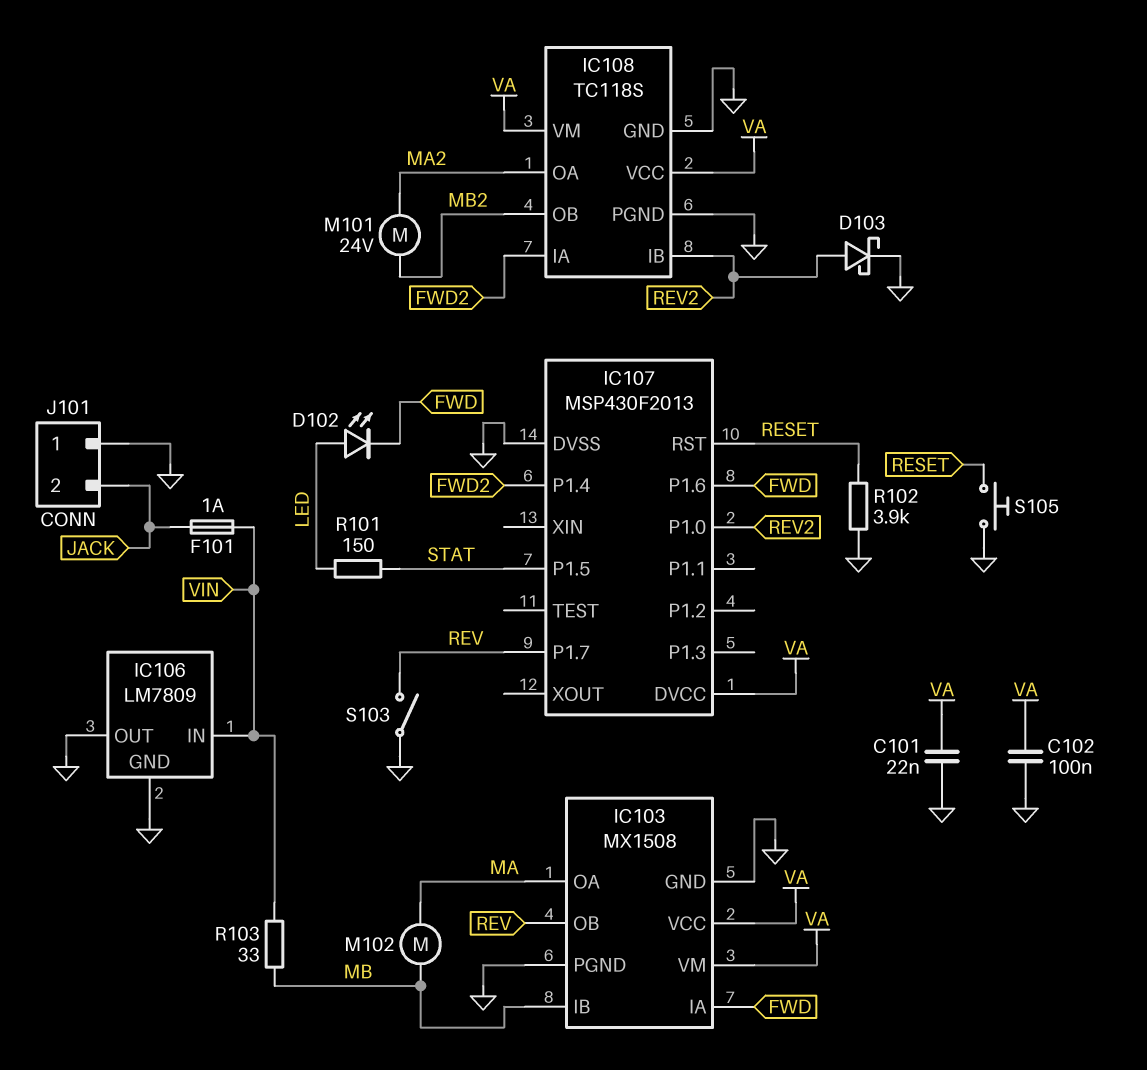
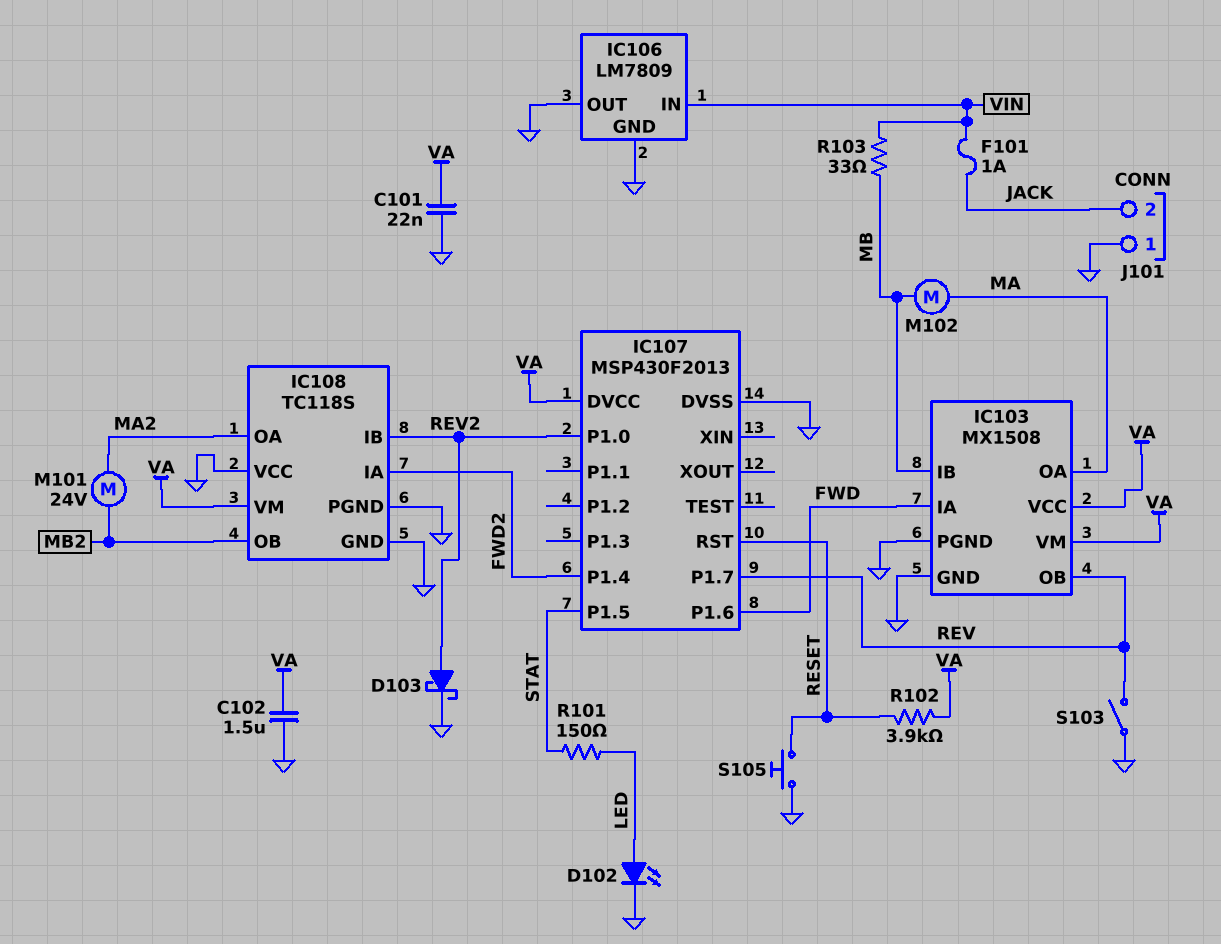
C102: 100nF (GND, VA) -> 1.5uF (GND, VA)
D102: LED (A LED, K FWD) -> LED (A LED, K GND)
IC108 pin VCC: VA -> GND
R102: 3.9k (GND, RESET) -> 3.9k (RESET, VA)

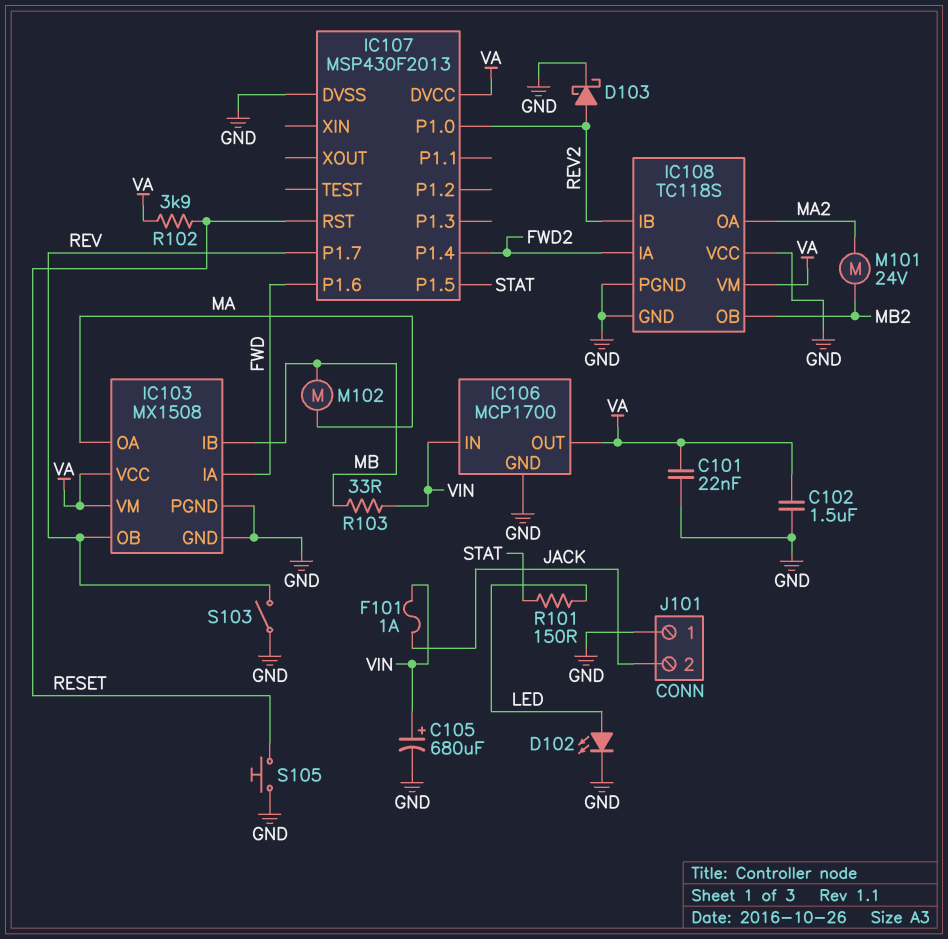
C105: none -> 680uF (plus VIN, minus GND)
IC106: LM7809 -> MCP1700
IC106 pin OUT: GND -> VA

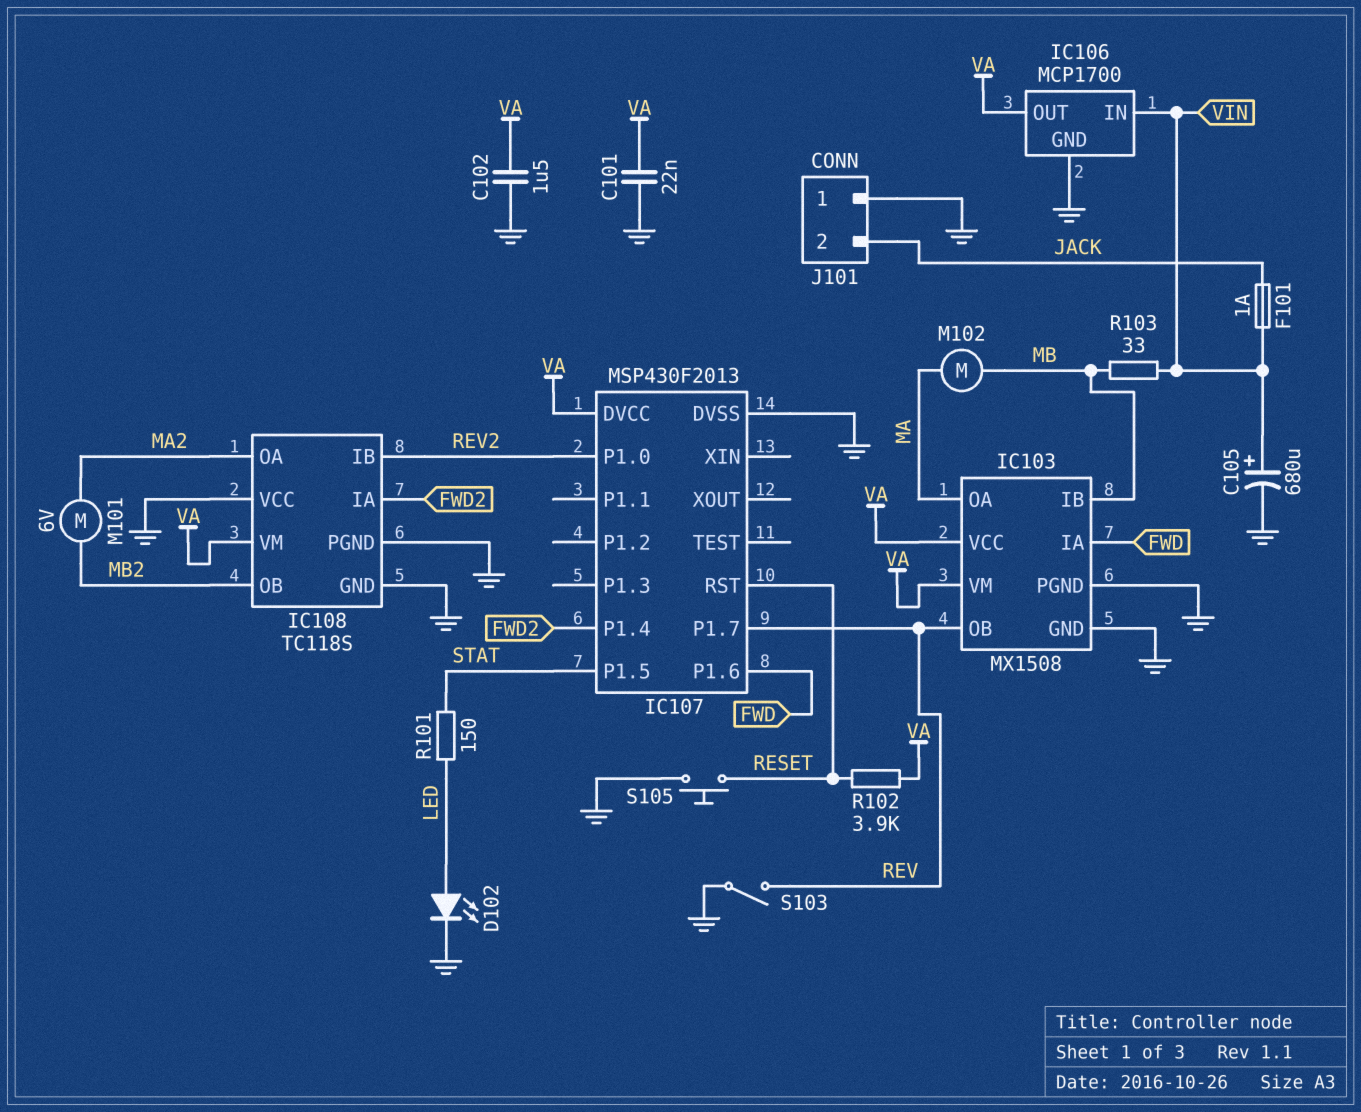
D103: schottky (A REV2, K GND) -> none
M101: motor 24V (MA2, MB2) -> motor 6V (MA2, MB2)

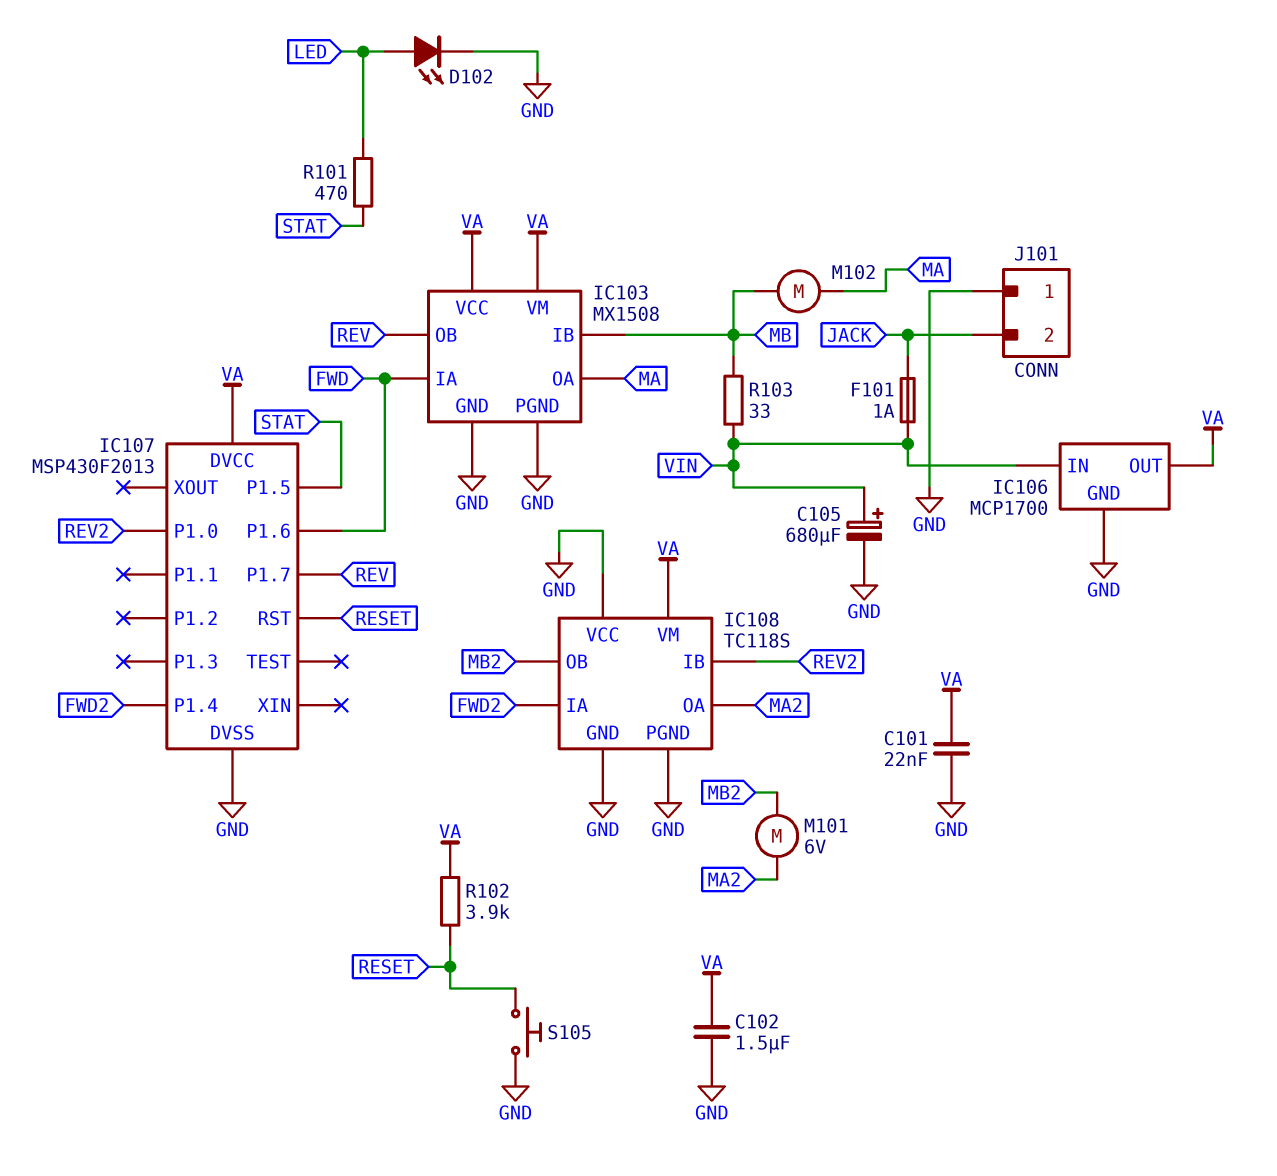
R101: 150 (LED, STAT) -> 470 (LED, STAT)
S103: switch (GND, REV) -> none

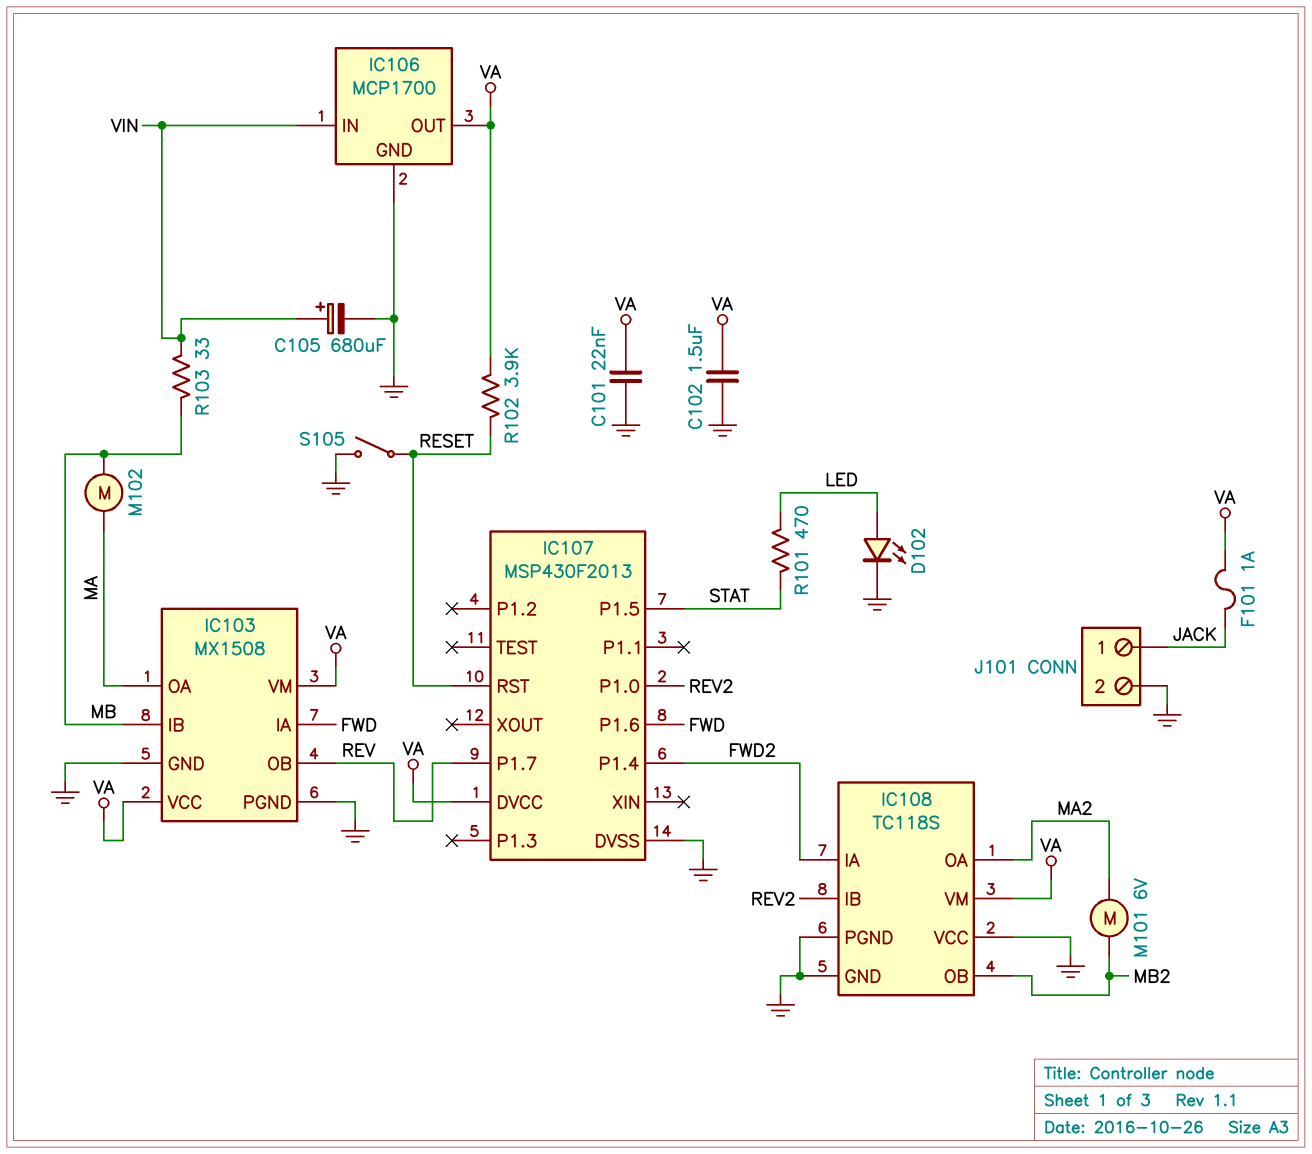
F101: 1A (JACK, VIN) -> 1A (JACK, VA)
J101 pin 1: GND -> JACK
J101 pin 2: JACK -> GND
S105: button (GND, RESET) -> switch (GND, RESET)

